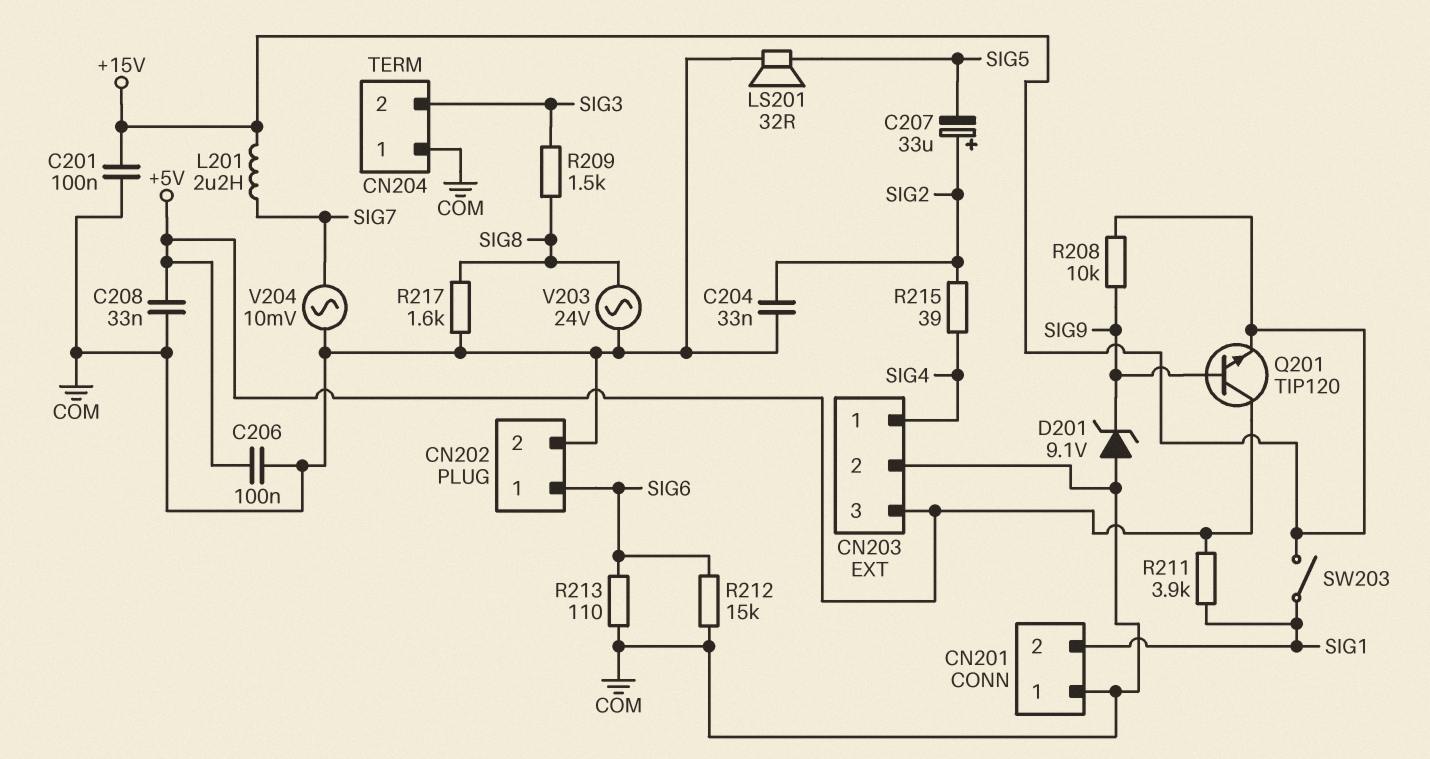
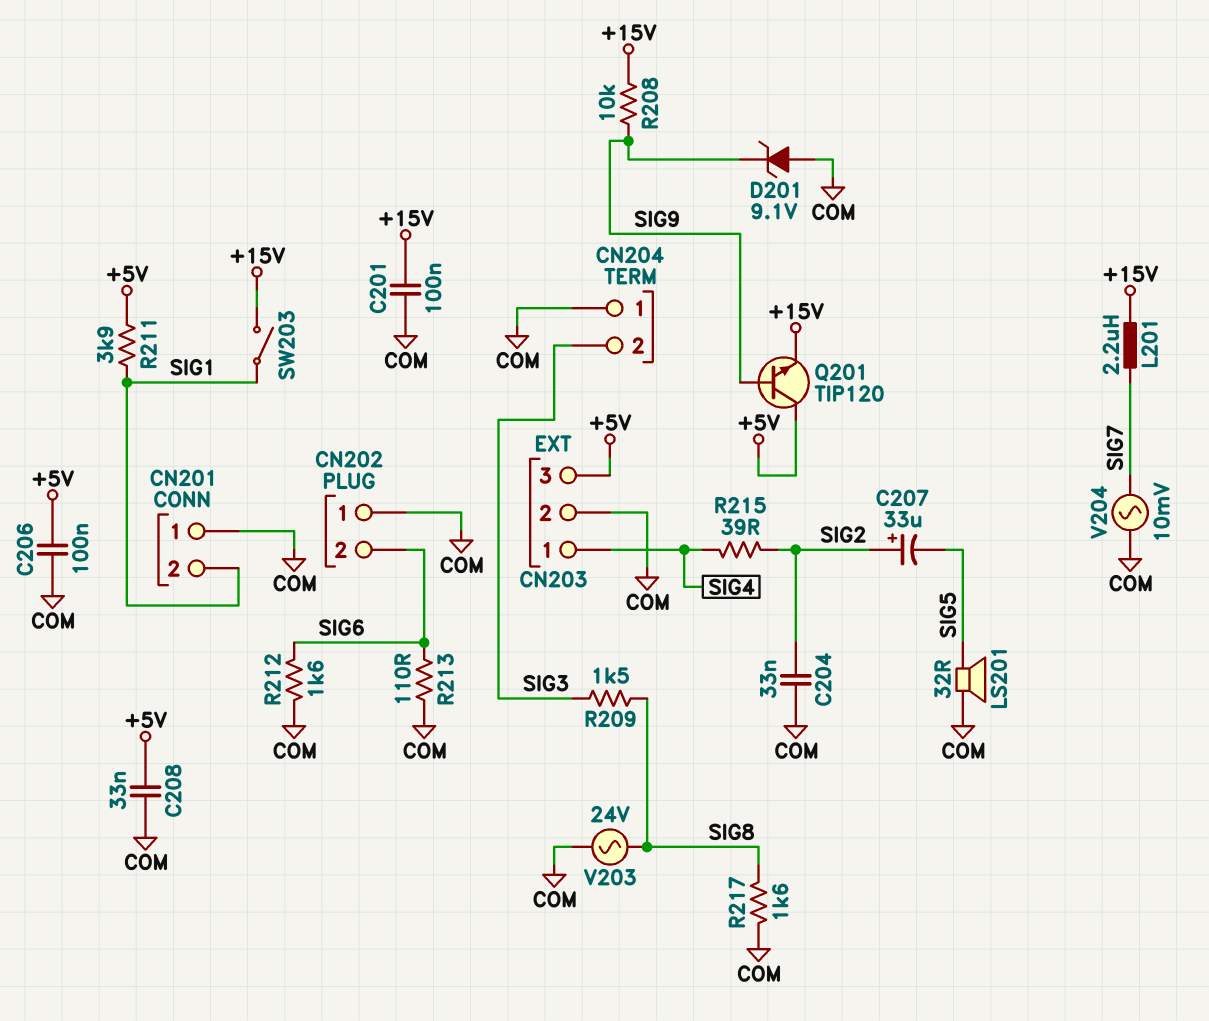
CN202 pin 1: SIG6 -> COM
CN202 pin 2: COM -> SIG6
R212: 15k (COM, SIG6) -> 1.6k (COM, SIG6)

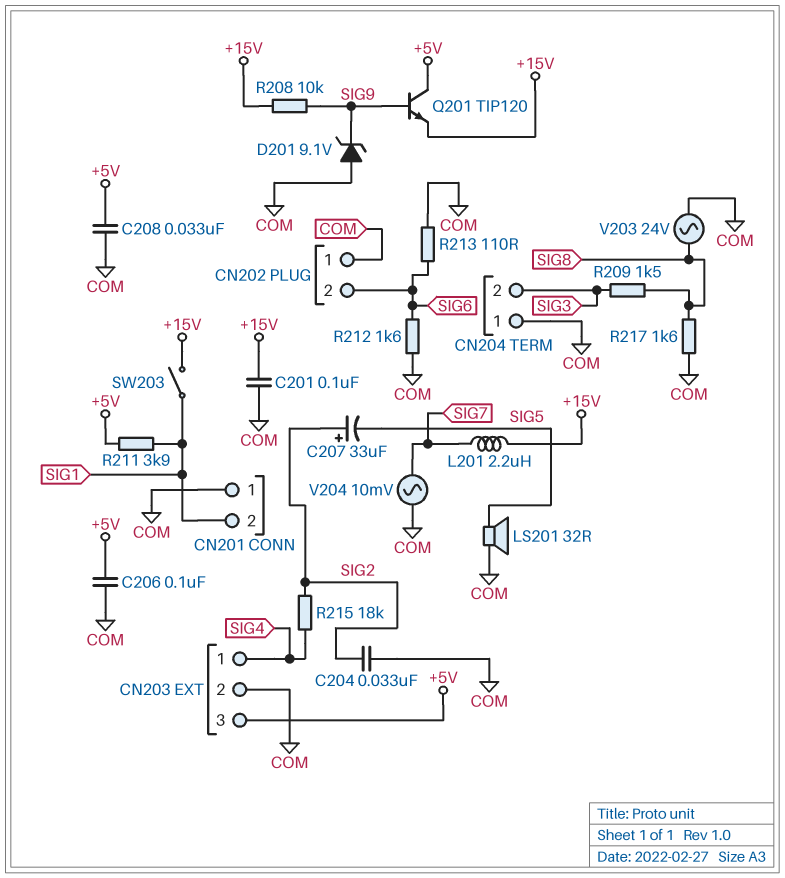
R215: 39 (SIG2, SIG4) -> 18k (SIG2, SIG4)

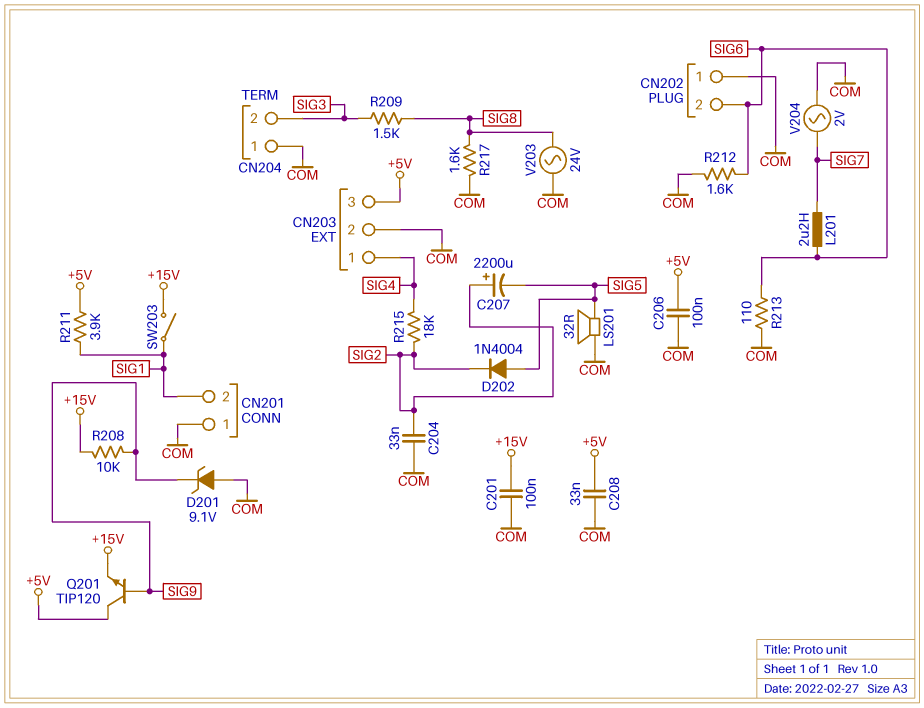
C207: 33uF (plus SIG2, minus SIG5) -> 2200uF (plus SIG2, minus SIG5)
D202: none -> diode 1N4004 (A SIG5, K SIG2)
L201: 2.2uH (+15V, SIG7) -> 2.2uH (SIG6, SIG7)
V204: AC 10mV (COM, SIG7) -> AC 2V (COM, SIG7)

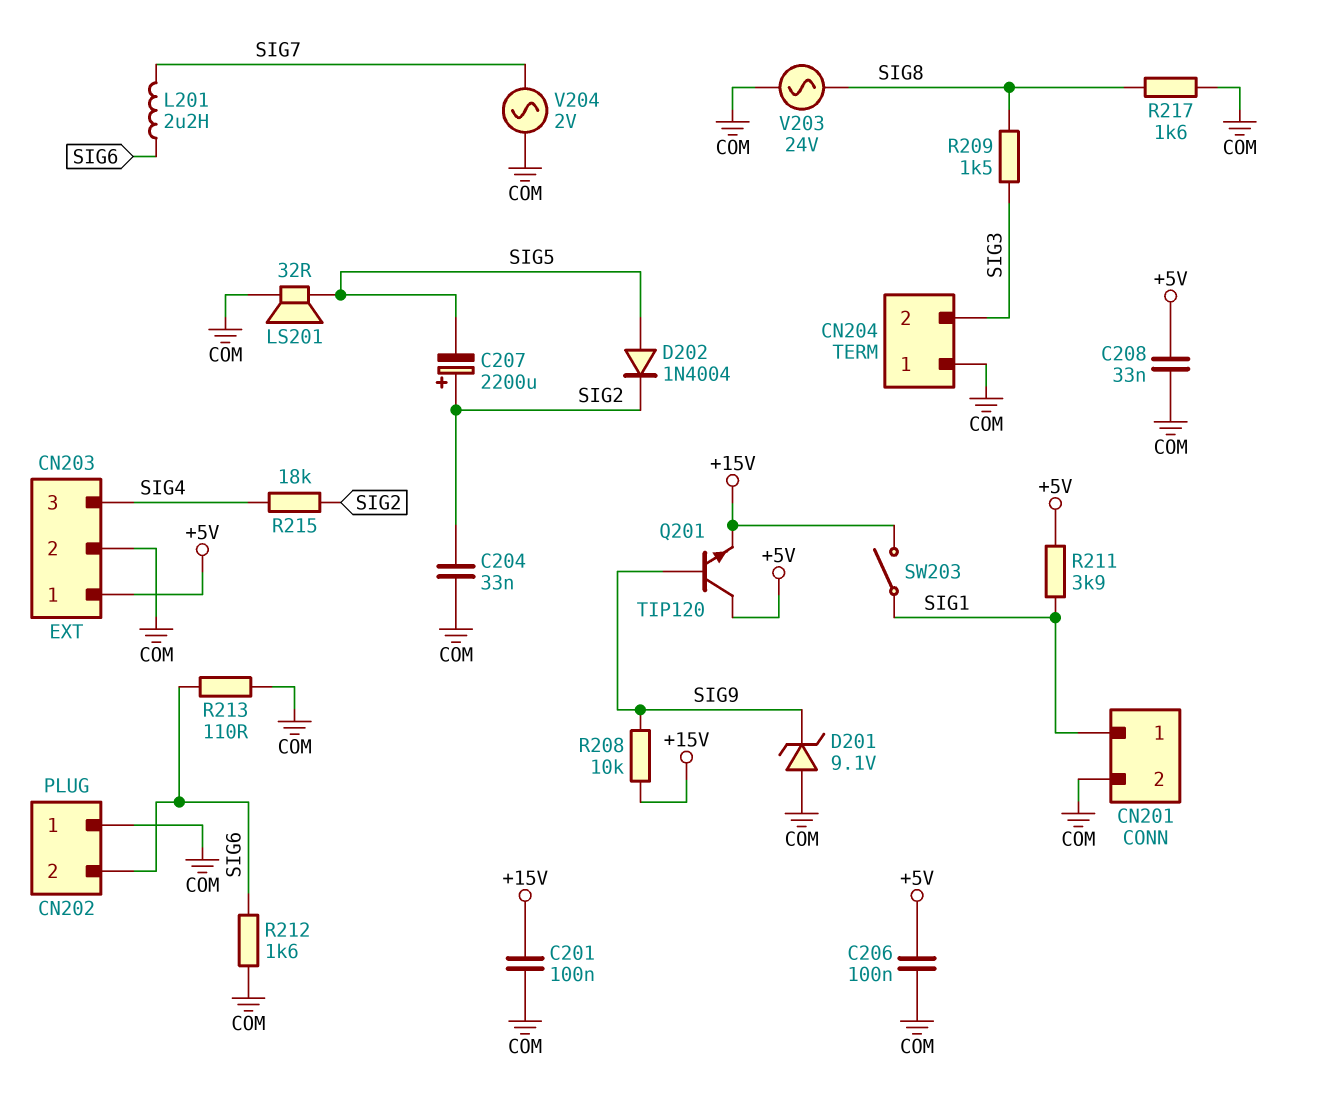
CN201 pin 1: COM -> SIG1
CN201 pin 2: SIG1 -> COM
CN203 pin 1: SIG4 -> +5V
CN203 pin 3: +5V -> SIG4

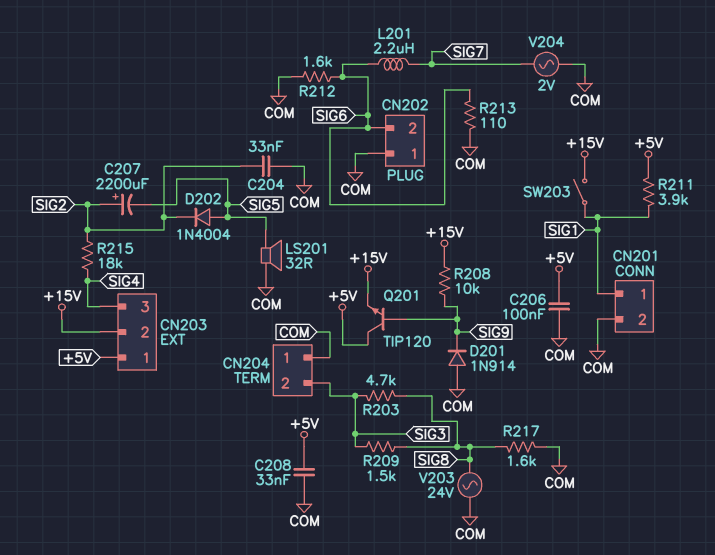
C201: 100nF (+15V, COM) -> none
CN203 pin 2: COM -> +15V
D201: zener 9.1V (A COM, K SIG9) -> diode 1N914 (A COM, K SIG9)
R203: none -> 4.7k (SIG3, SIG8)

